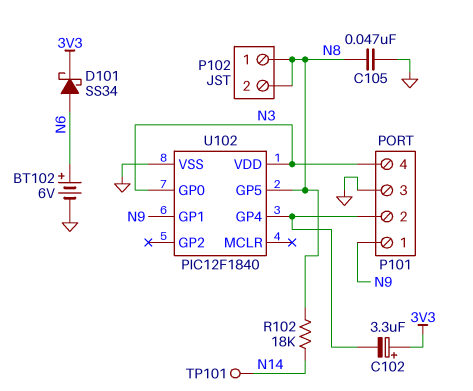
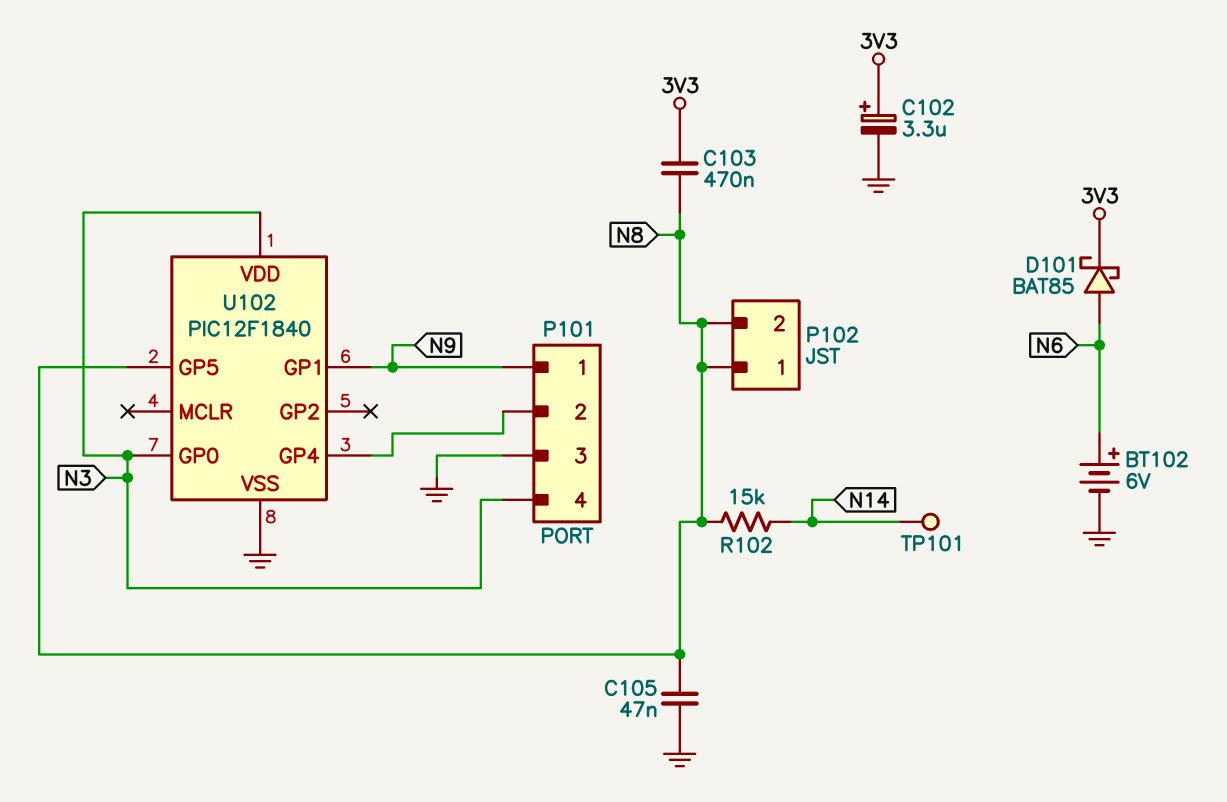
C102: 3.3uF (plus 3V3, minus P101/2) -> 3.3uF (plus 3V3, minus GND)
C103: none -> 470nF (3V3, N8)
D101: schottky SS34 (A N6, K 3V3) -> schottky BAT85 (A N6, K 3V3)
R102: 18k (N8, N14) -> 15k (N8, N14)

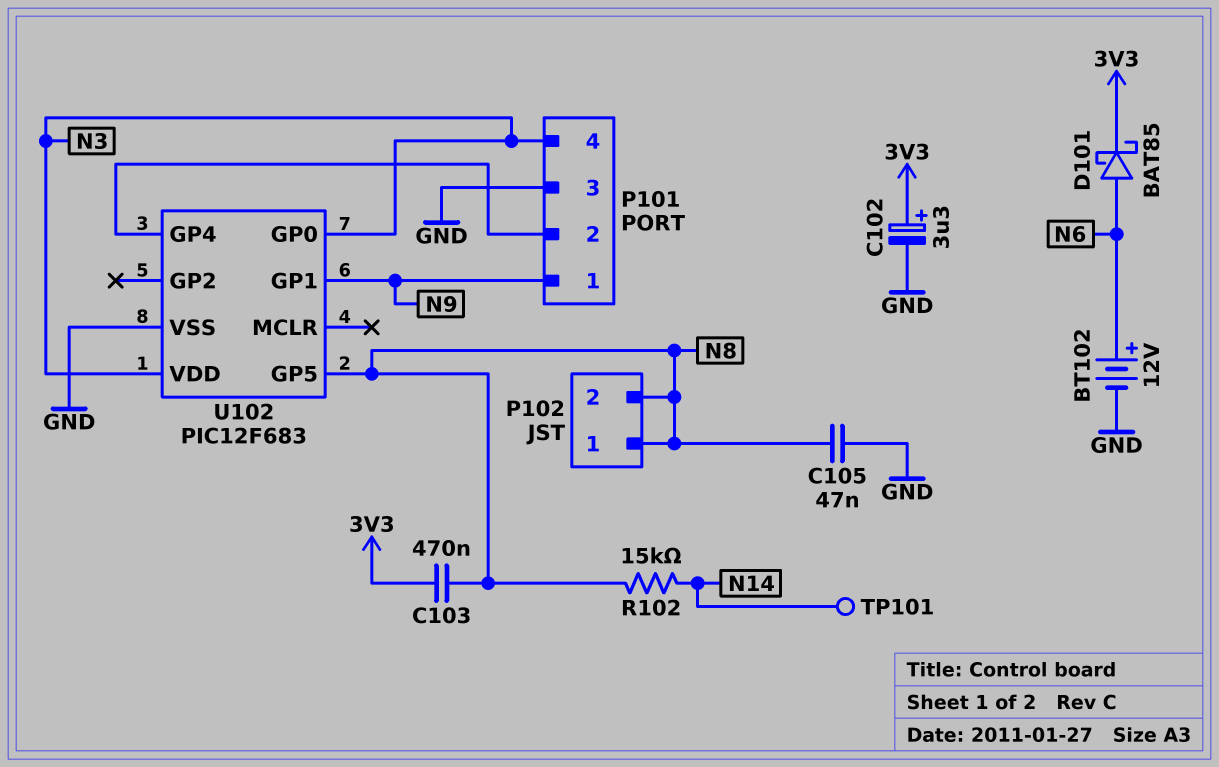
BT102: 6V (plus N6, minus GND) -> 12V (plus N6, minus GND)
U102: PIC12F1840 -> PIC12F683

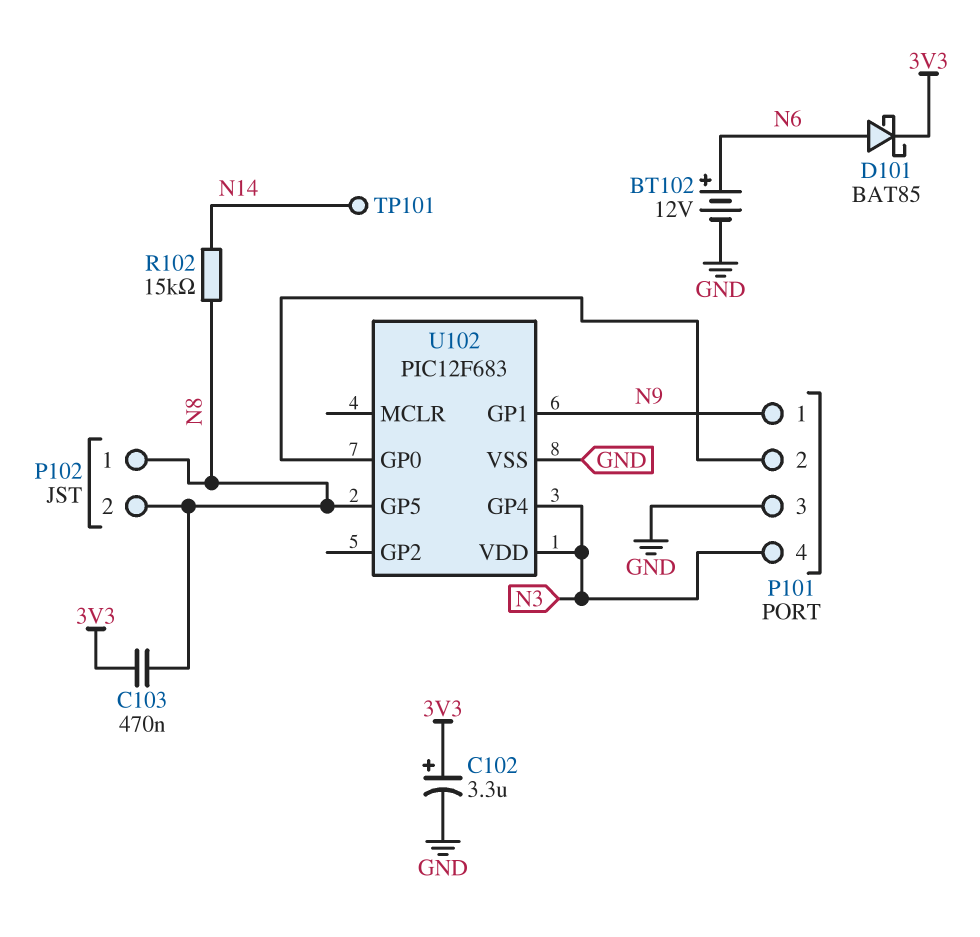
C105: 47nF (GND, N8) -> none
U102 pin GP0: N3 -> P101/2
U102 pin GP4: P101/2 -> N3

